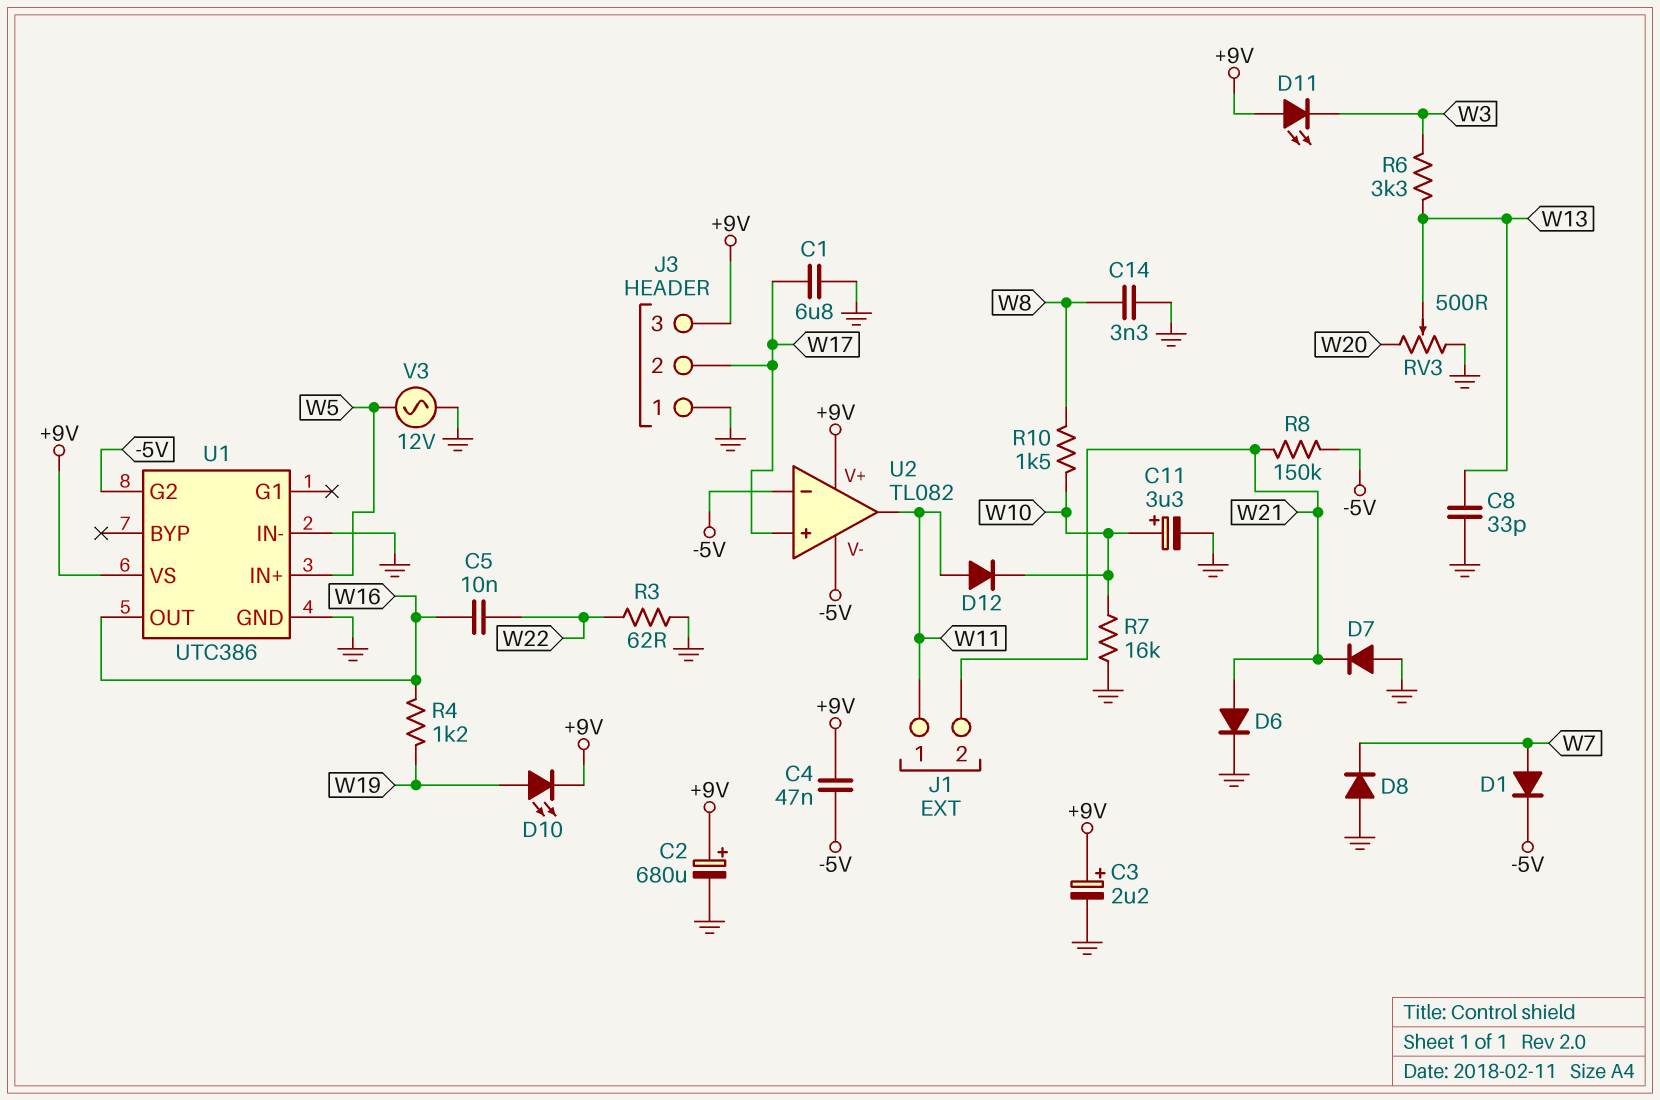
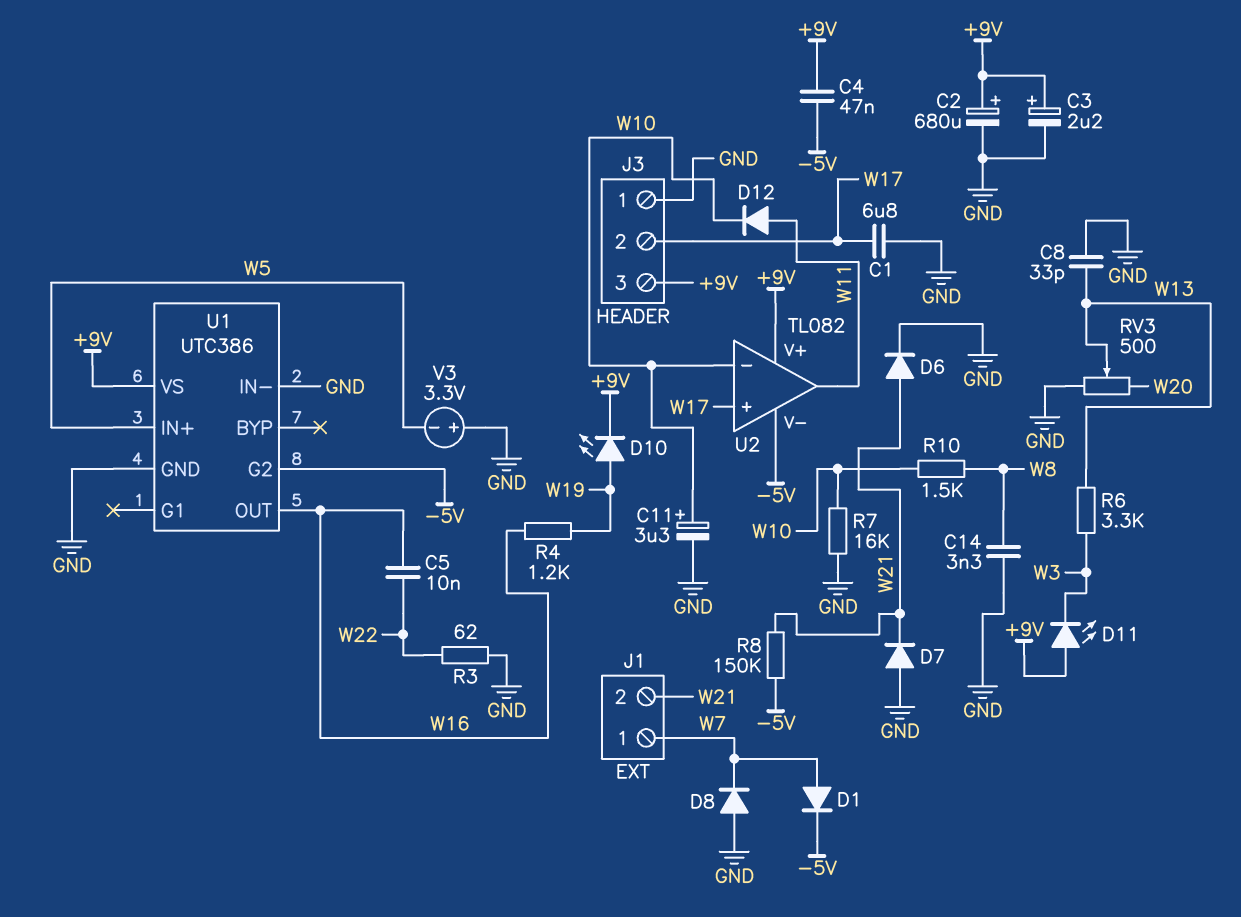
J1 pin 1: W11 -> W7
U2 pin in-: -5V -> W10
V3: AC 12V (GND, W5) -> 3.3V (plus GND, minus W5)

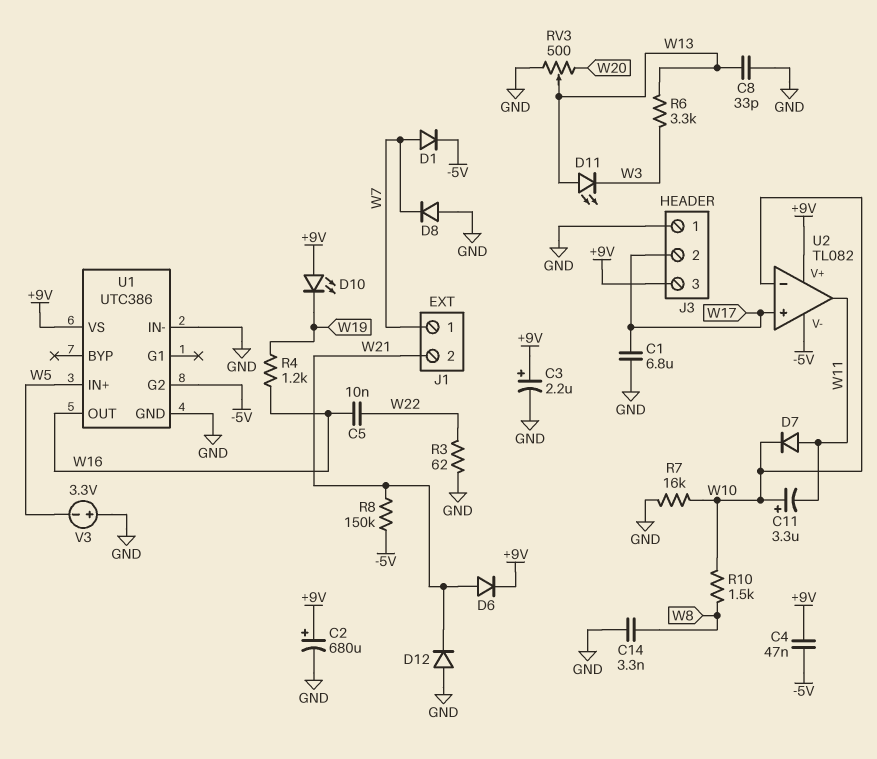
C11: 3.3uF (plus W10, minus GND) -> 3.3uF (plus W10, minus W11)
D6: diode (A W21, K GND) -> diode (A W21, K +9V)
D7: diode (A GND, K W21) -> diode (A W11, K W10)
D10: LED (A W19, K +9V) -> LED (A +9V, K W19)
D11: LED (A +9V, K W3) -> LED (A W13, K W3)
D12: diode (A W11, K W10) -> diode (A GND, K W21)

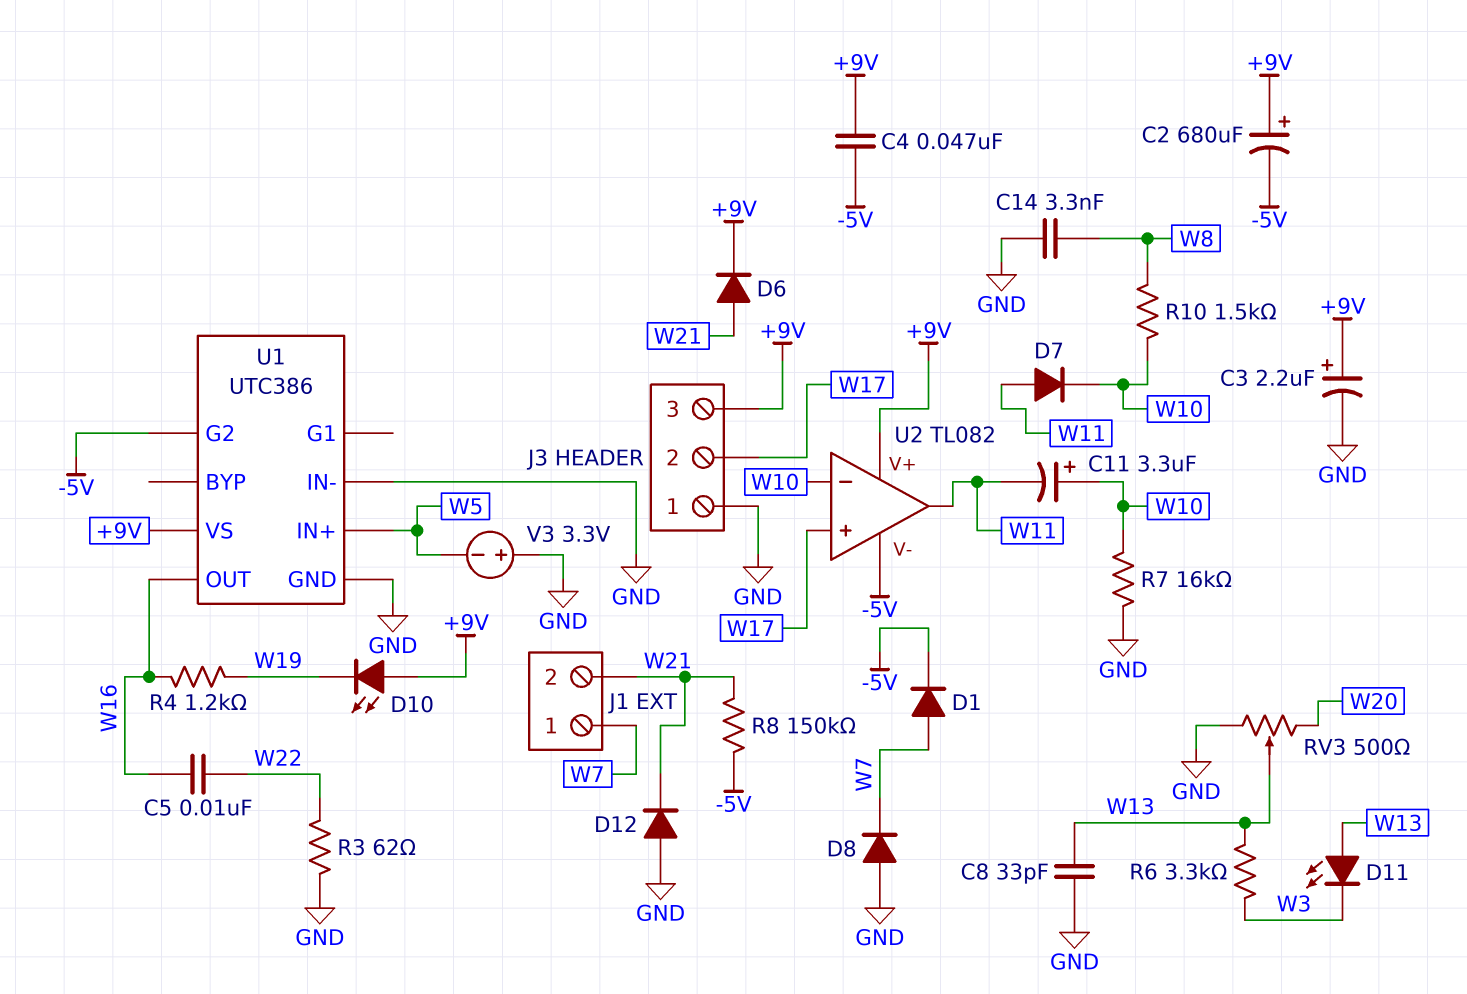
C1: 6.8uF (GND, W17) -> none
C2: 680uF (plus +9V, minus GND) -> 680uF (plus +9V, minus -5V)

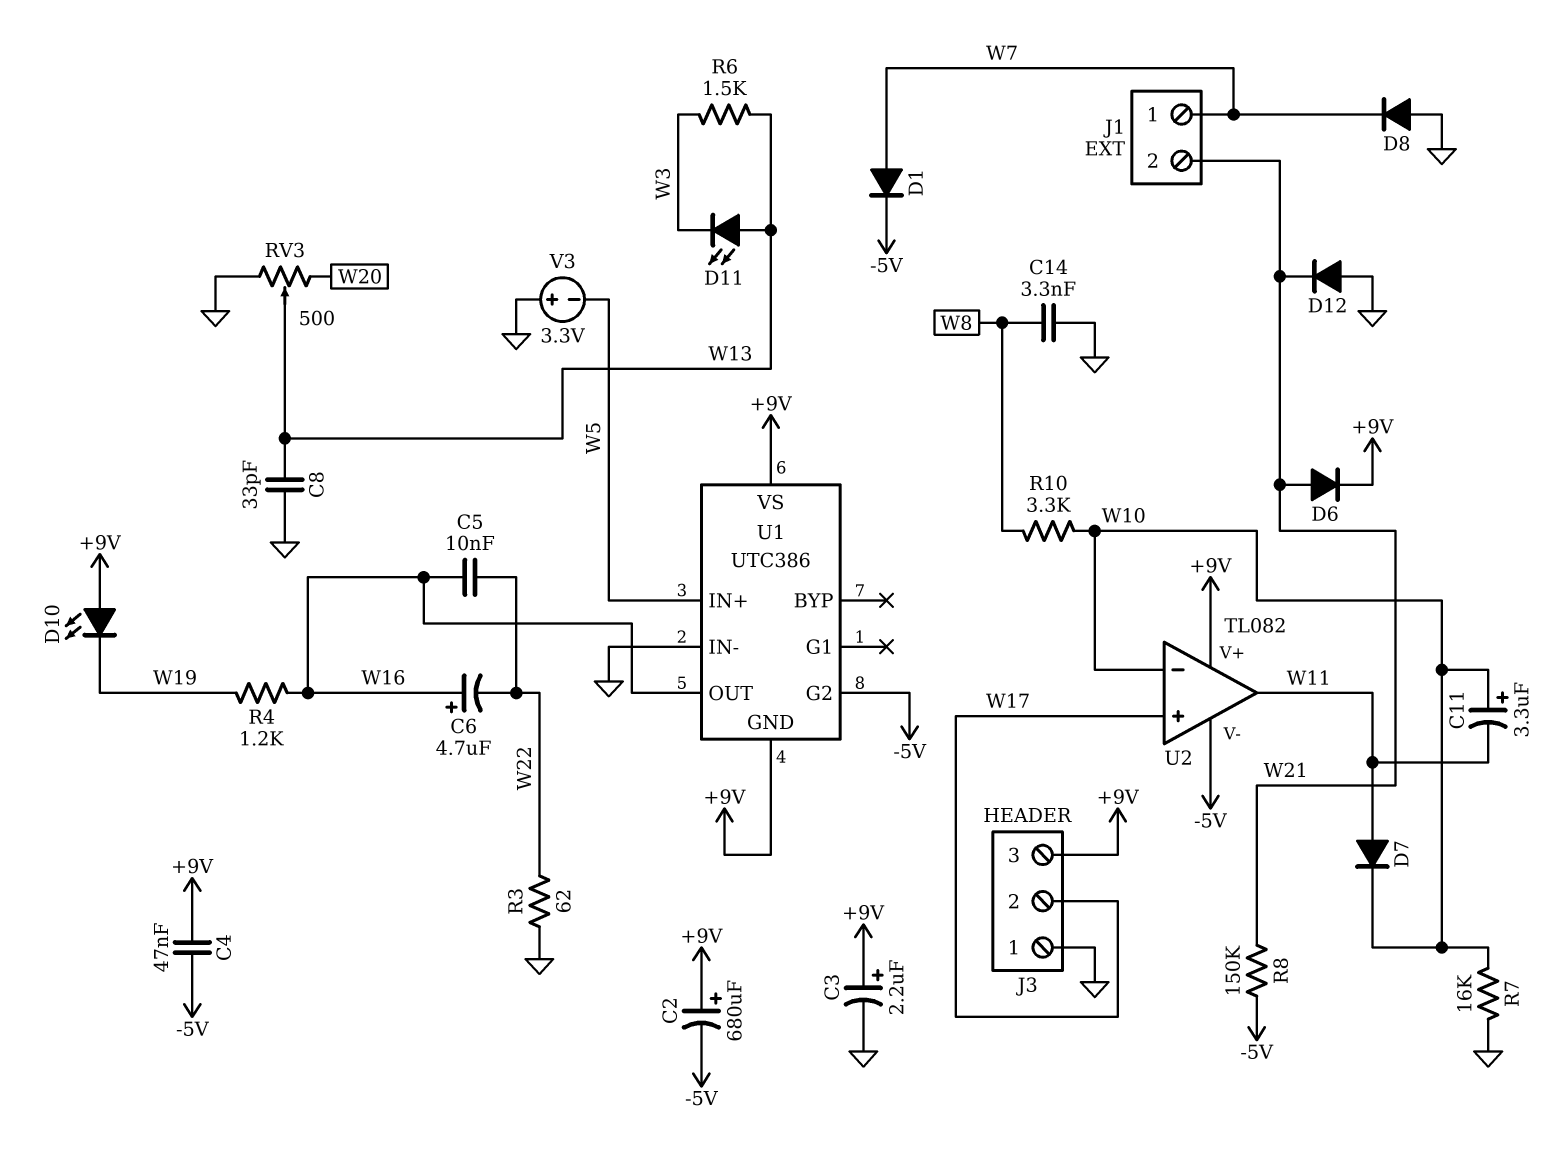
C6: none -> 4.7uF (plus W16, minus W22)
R6: 3.3k (W3, W13) -> 1.5k (W3, W13)
R10: 1.5k (W8, W10) -> 3.3k (W8, W10)
U1 pin GND: GND -> +9V

